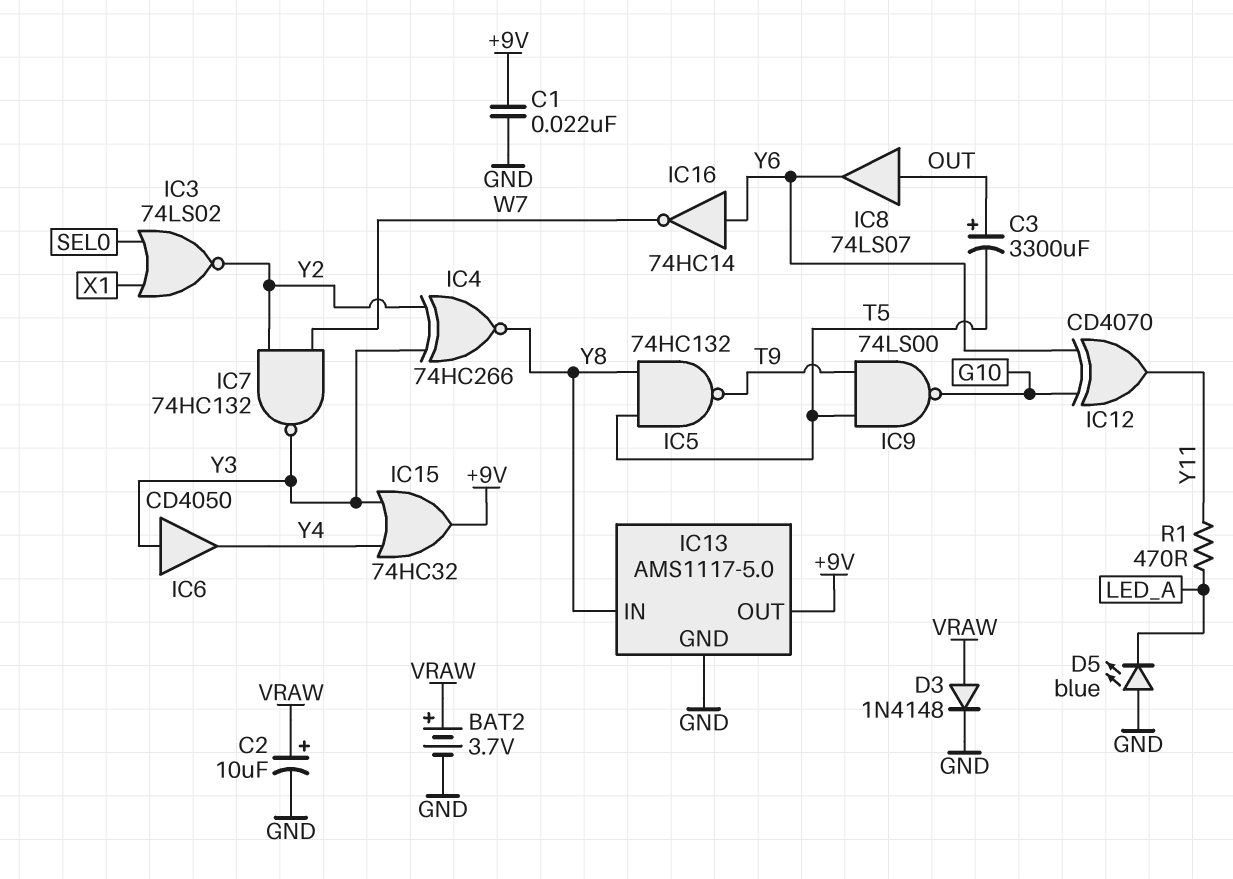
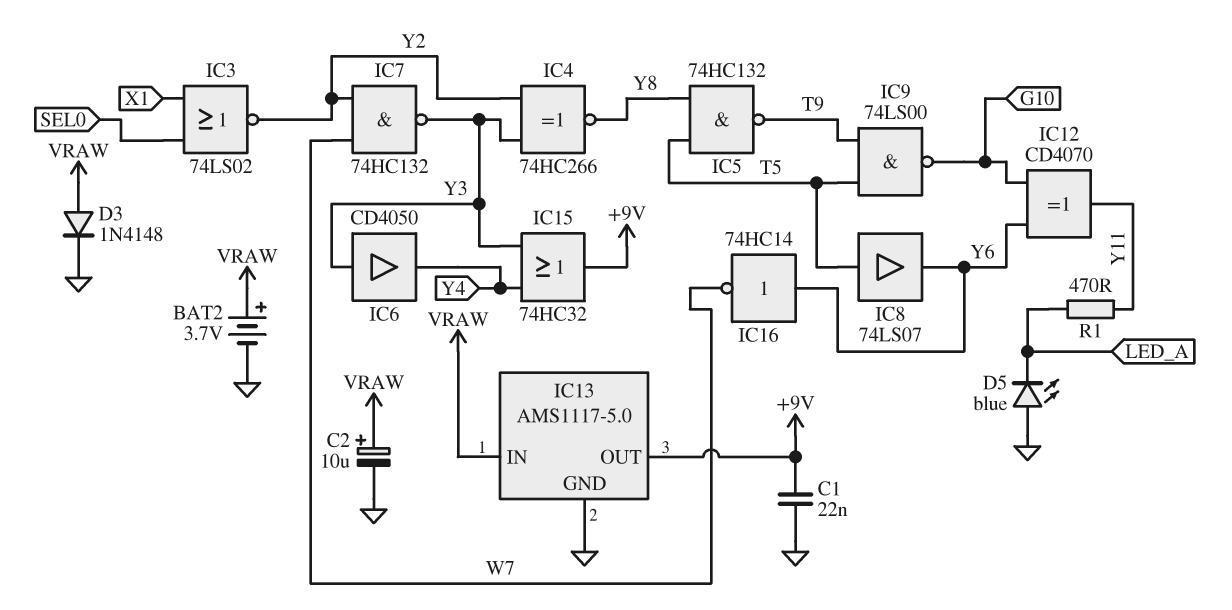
C3: 3300uF (plus OUT, minus T5) -> none
IC8: buffer 74LS07 (in OUT, out Y6) -> buffer 74LS07 (in T5, out Y6)
IC13 pin IN: Y8 -> VRAW

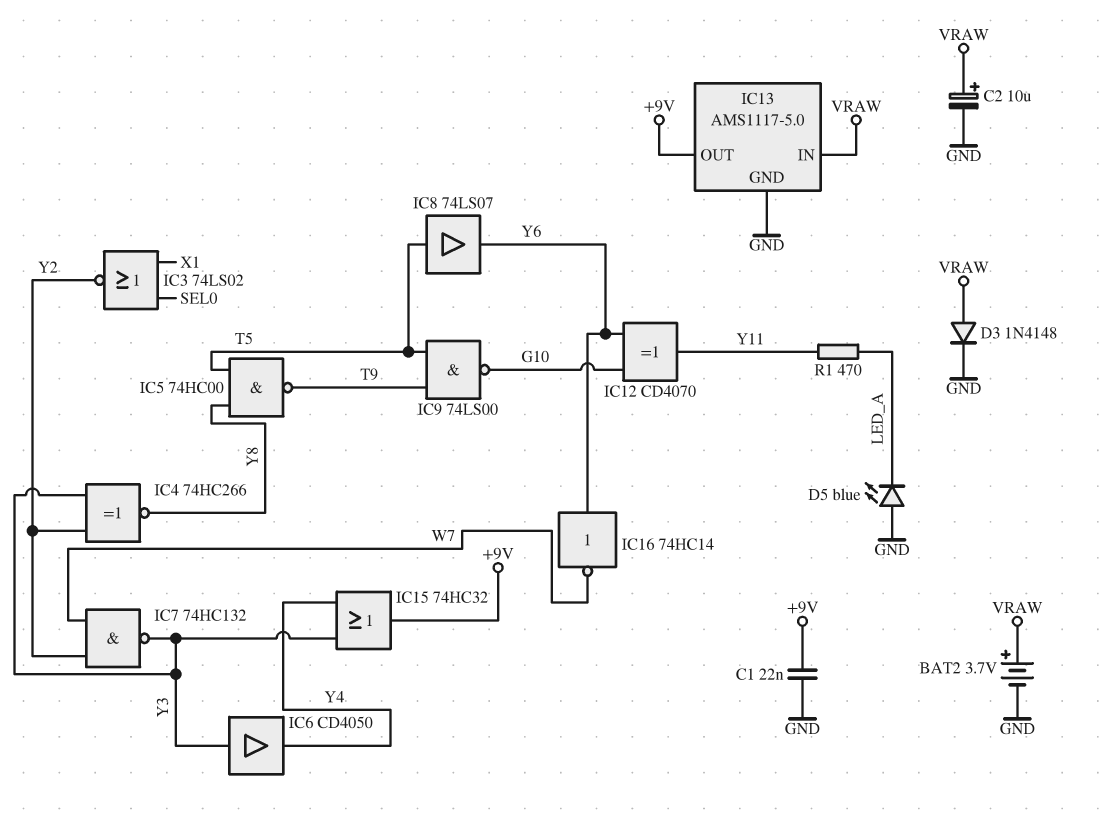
IC5: NAND 74HC132 (in T5, in Y8, out T9) -> NAND 74HC00 (in T5, in Y8, out T9)

